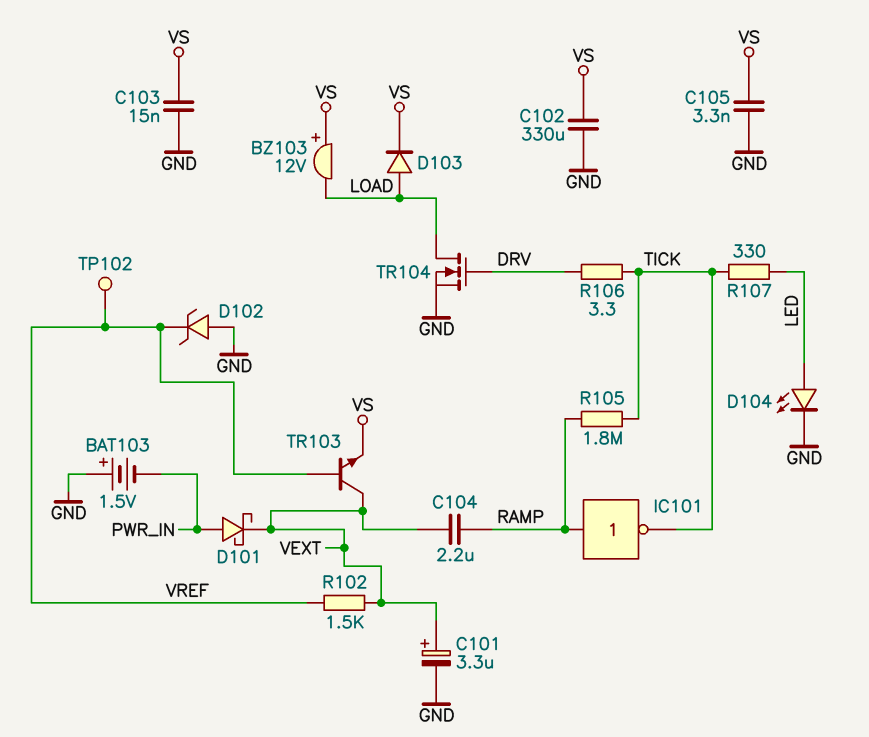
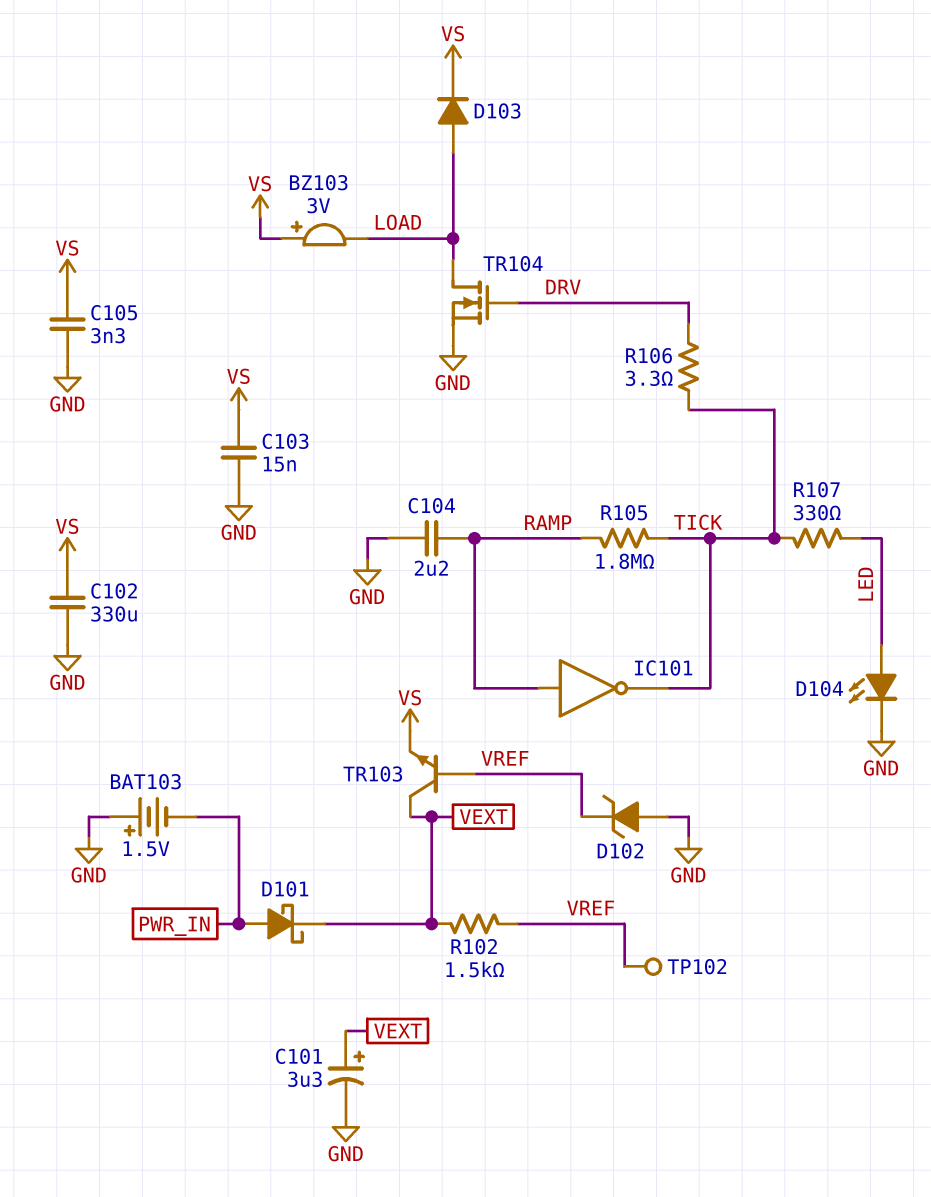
BZ103: buzzer 12V (plus VS, minus LOAD) -> buzzer 3V (plus VS, minus LOAD)
C104: 2.2uF (RAMP, VEXT) -> 2.2uF (GND, RAMP)

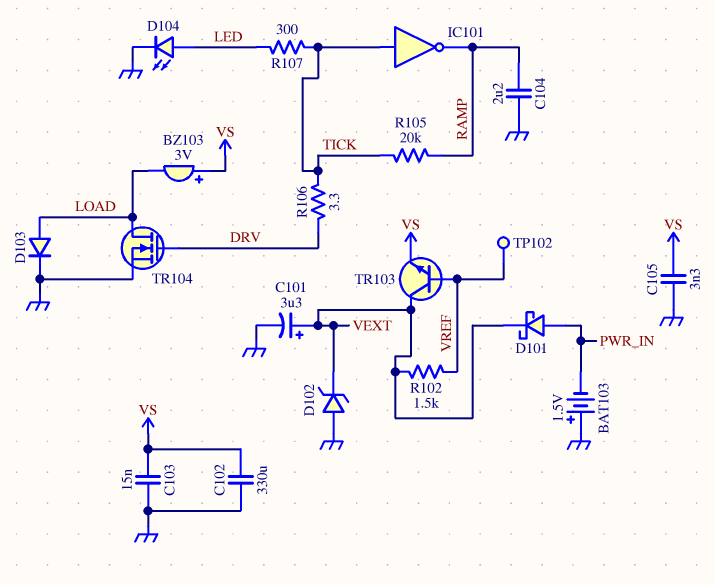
D102: zener (A GND, K VREF) -> zener (A GND, K VEXT)
D103: diode (A LOAD, K VS) -> diode (A LOAD, K GND)
IC101: NOT (in RAMP, out TICK) -> NOT (in TICK, out RAMP)
R105: 1.8M (RAMP, TICK) -> 20k (RAMP, TICK)
R107: 330 (LED, TICK) -> 300 (LED, TICK)

